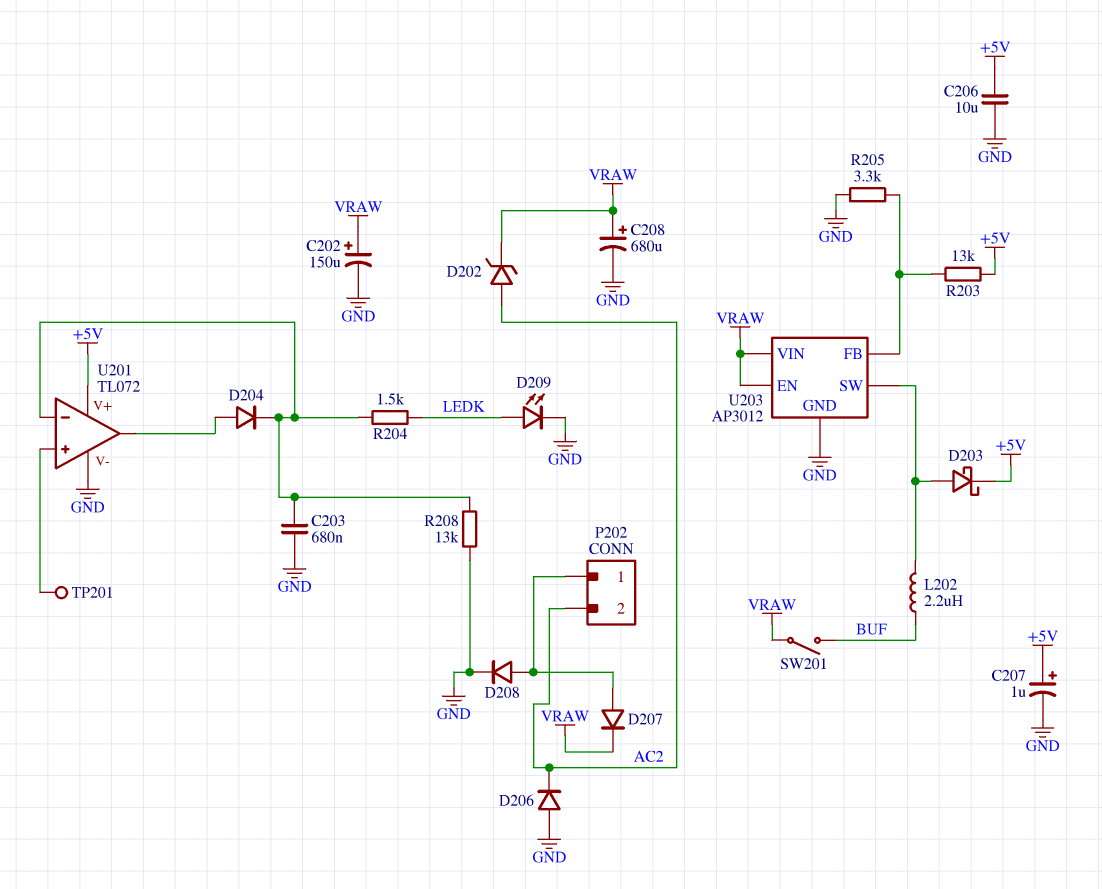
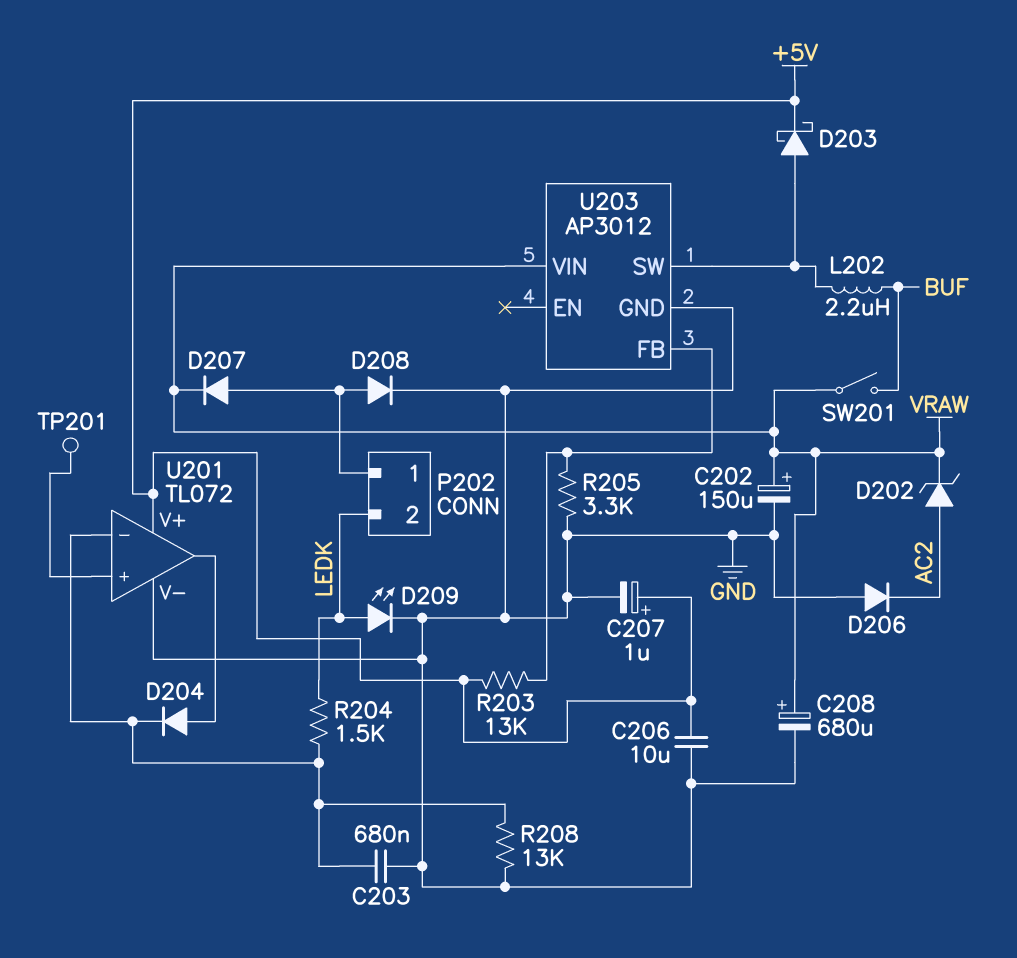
P202 pin 2: AC2 -> LEDK
U203 pin EN: VRAW -> none

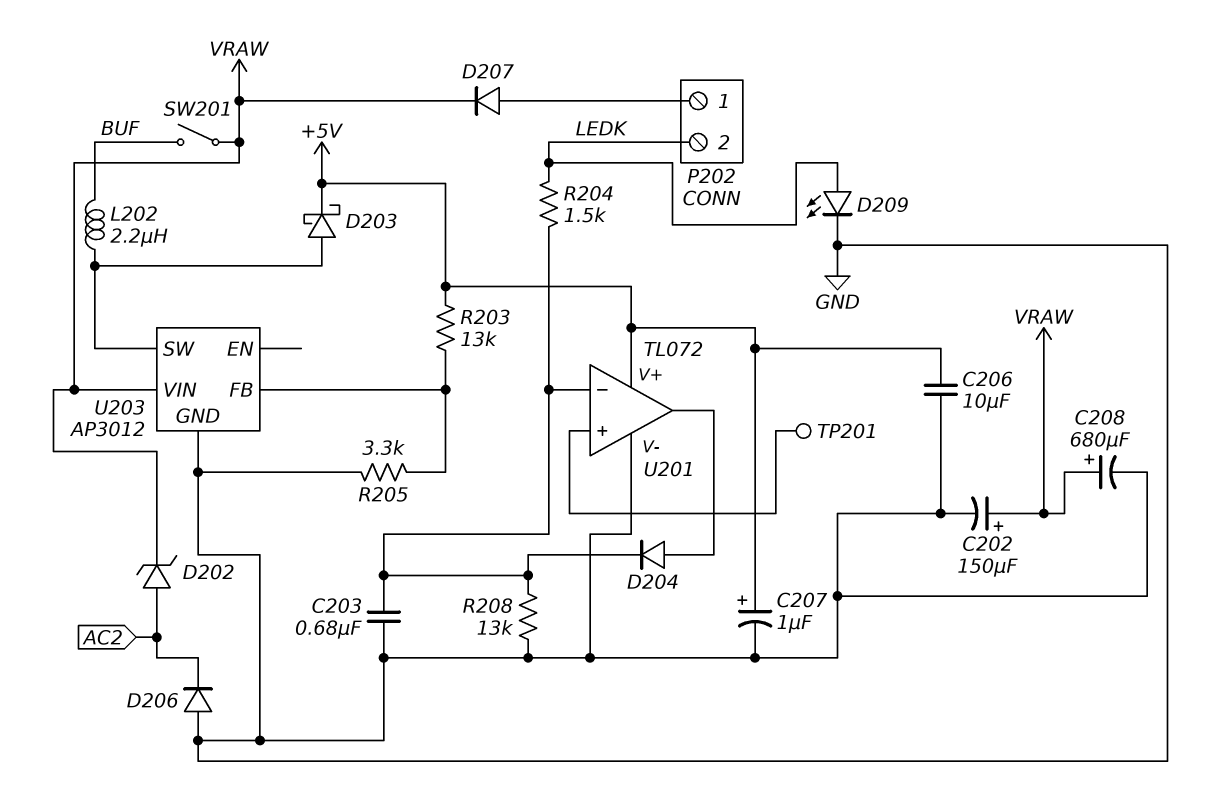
D208: diode (A P202/1, K GND) -> none

